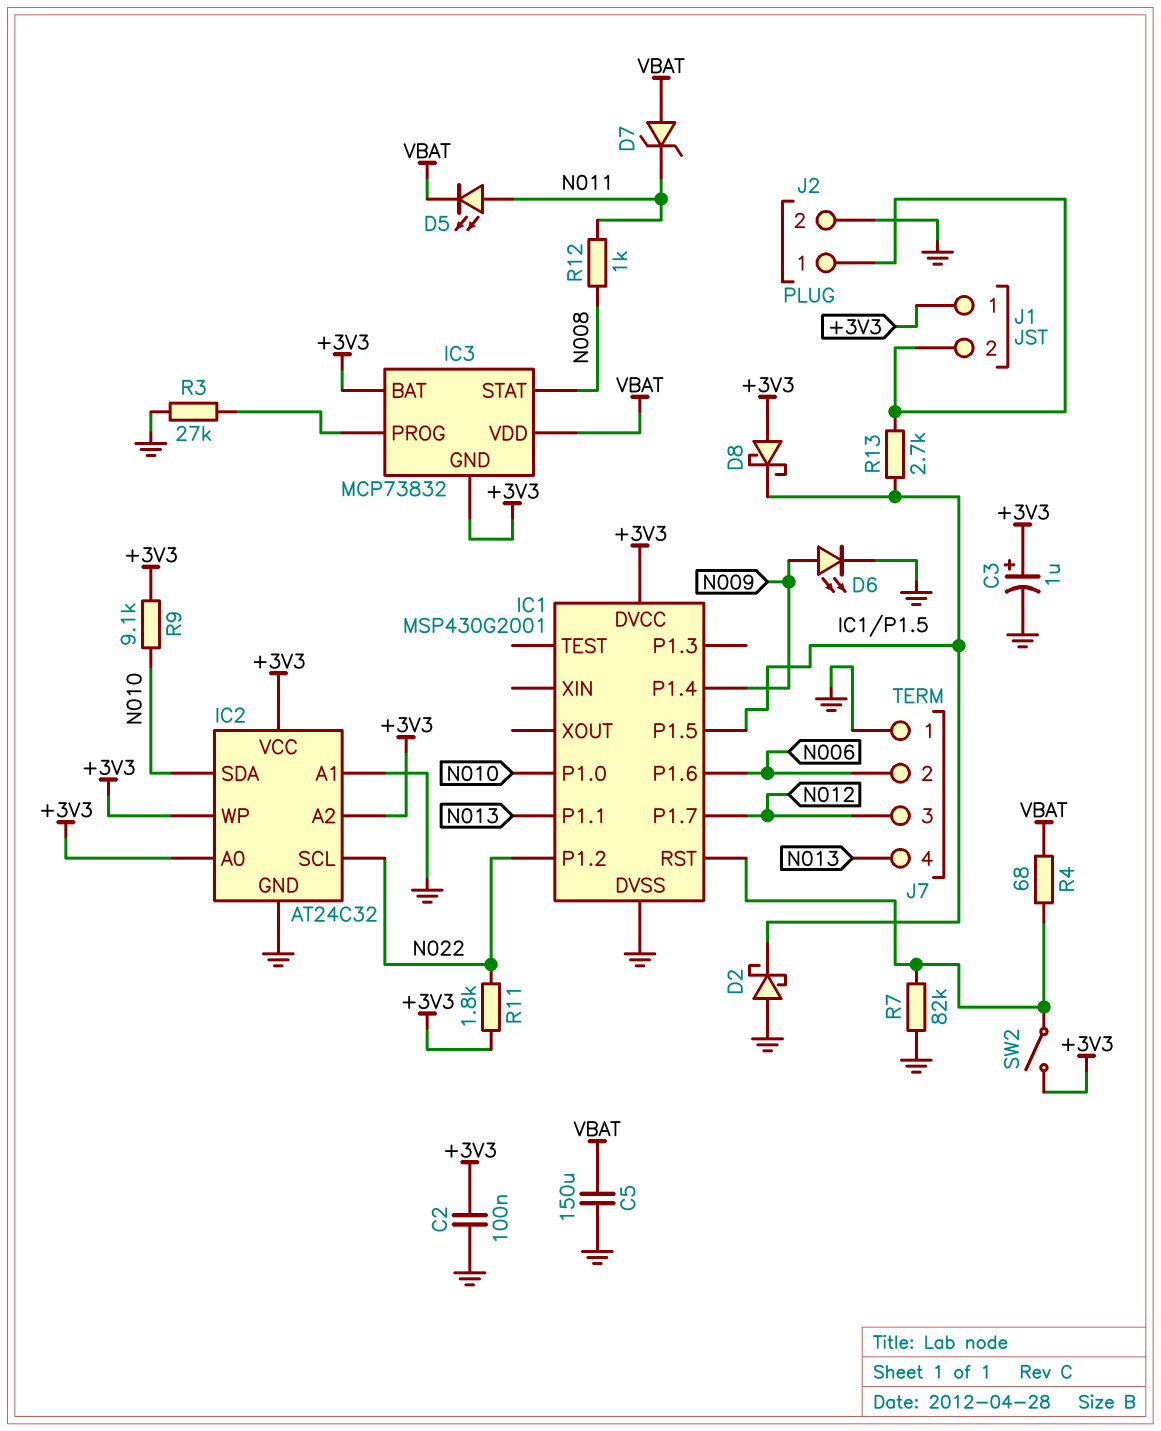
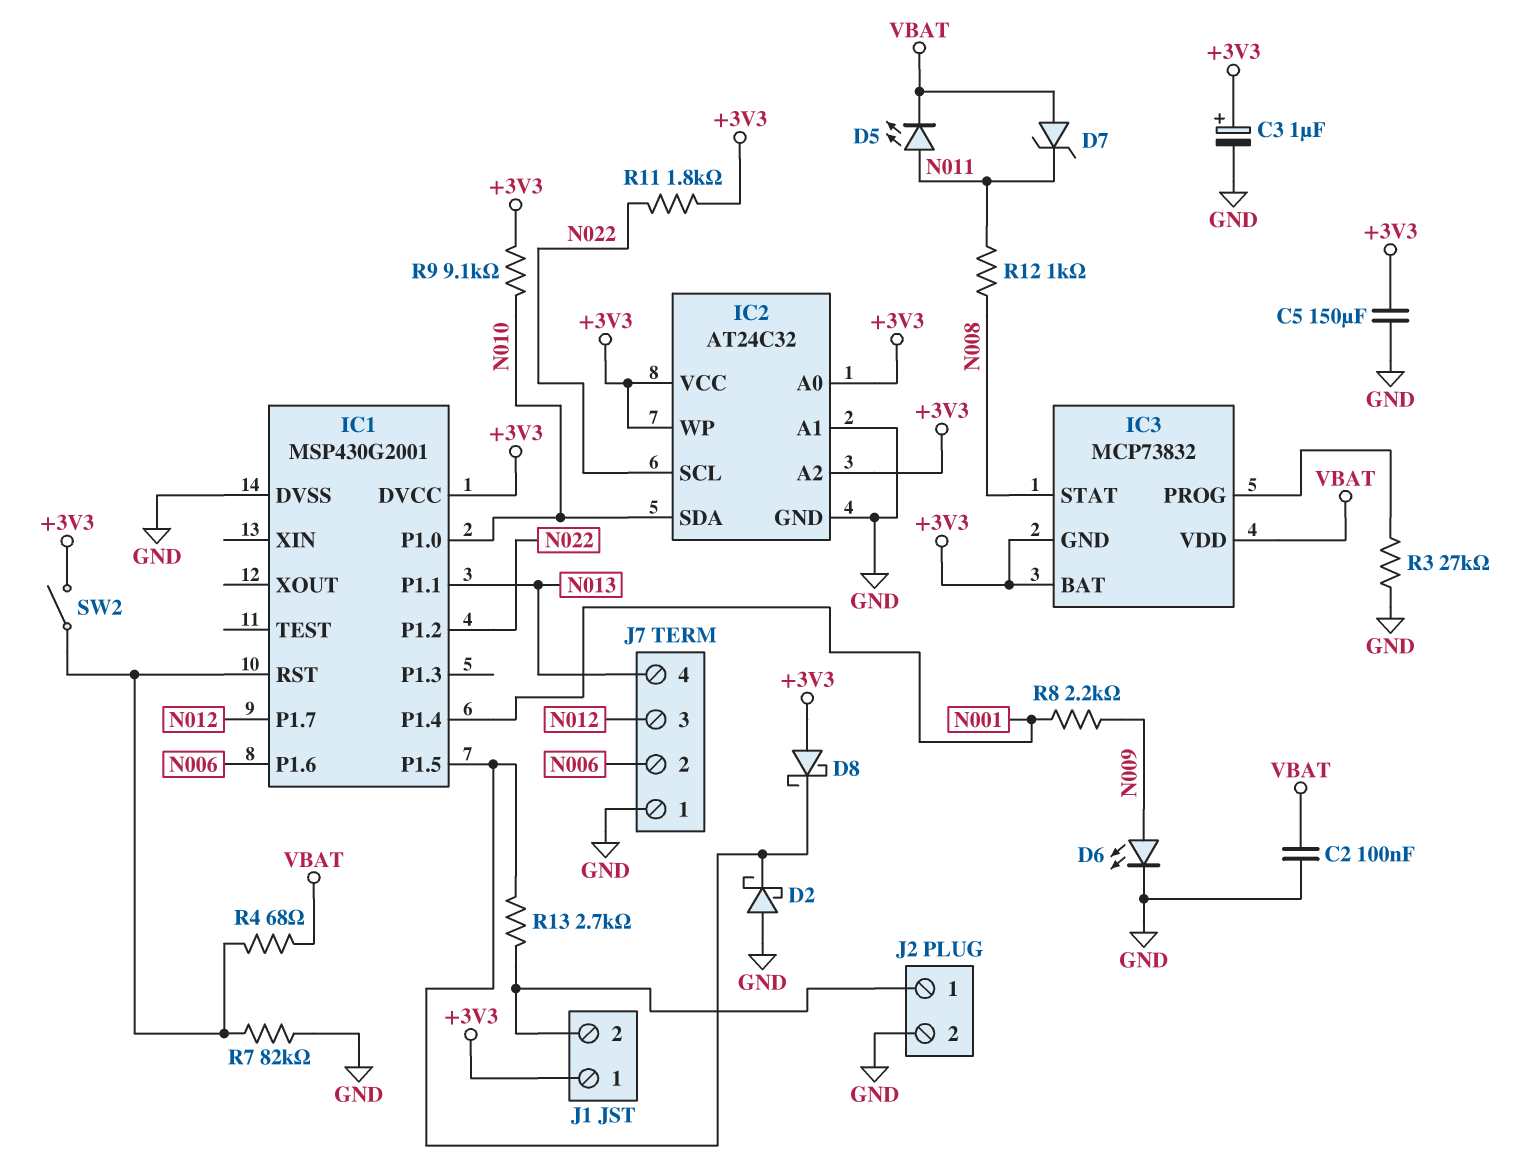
C2: 100nF (+3V3, GND) -> 100nF (GND, VBAT)
C5: 150uF (GND, VBAT) -> 150uF (+3V3, GND)
IC1 pin P1.4: N009 -> N001
R8: none -> 2.2k (N001, N009)

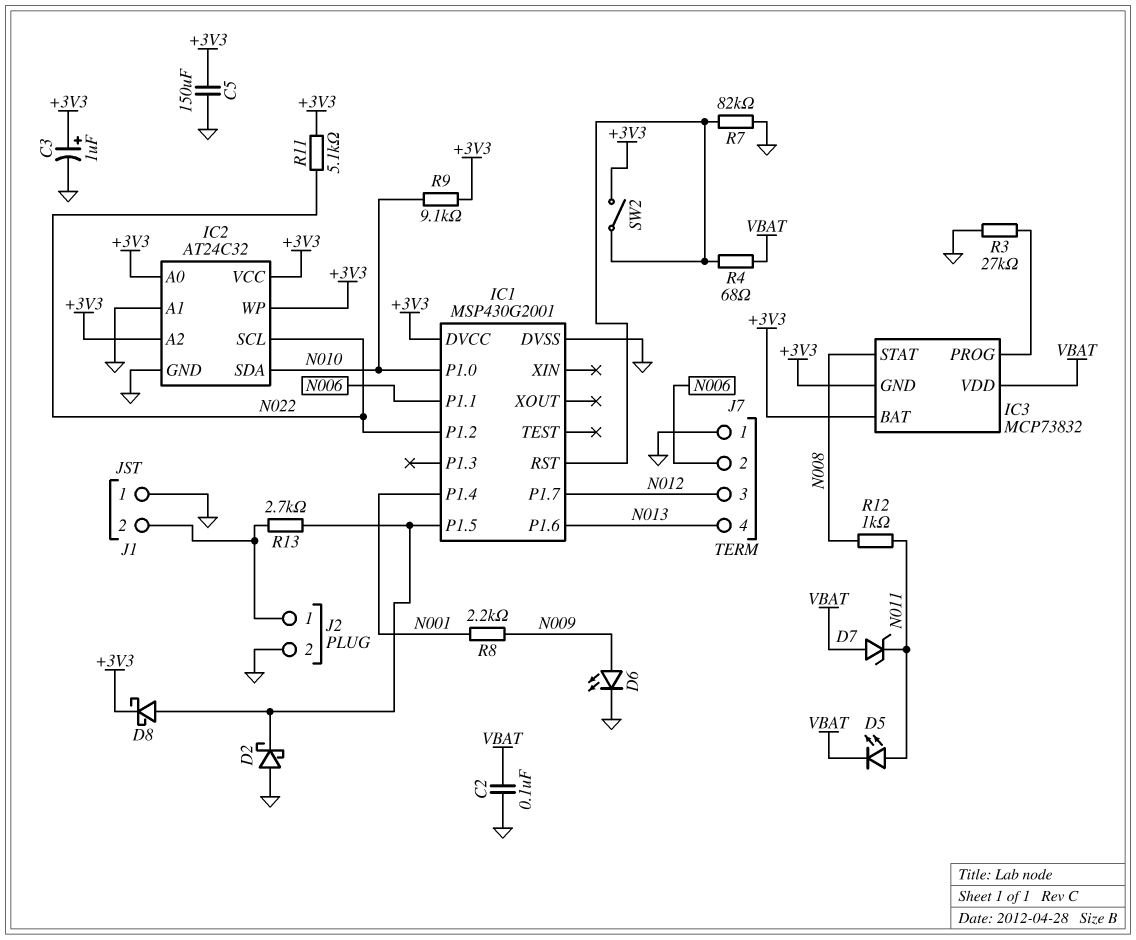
D8: schottky (A +3V3, K IC1/P1.5) -> schottky (A IC1/P1.5, K +3V3)
IC1 pin P1.1: N013 -> N006
IC1 pin P1.6: N006 -> N013
J1 pin 1: +3V3 -> GND
R11: 1.8k (+3V3, N022) -> 5.1k (+3V3, N022)

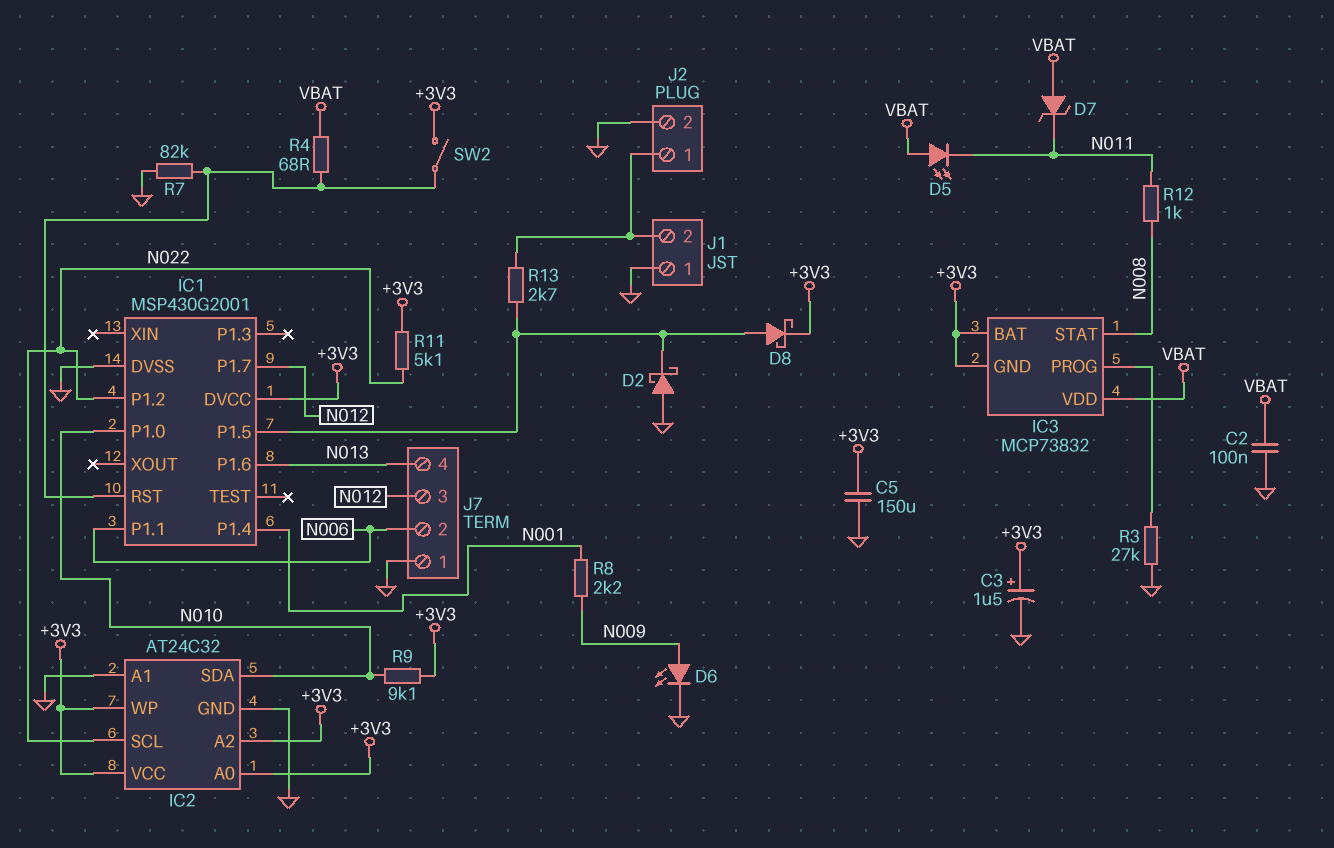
C3: 1uF (plus +3V3, minus GND) -> 1.5uF (plus +3V3, minus GND)
D5: LED (A N011, K VBAT) -> LED (A VBAT, K N011)

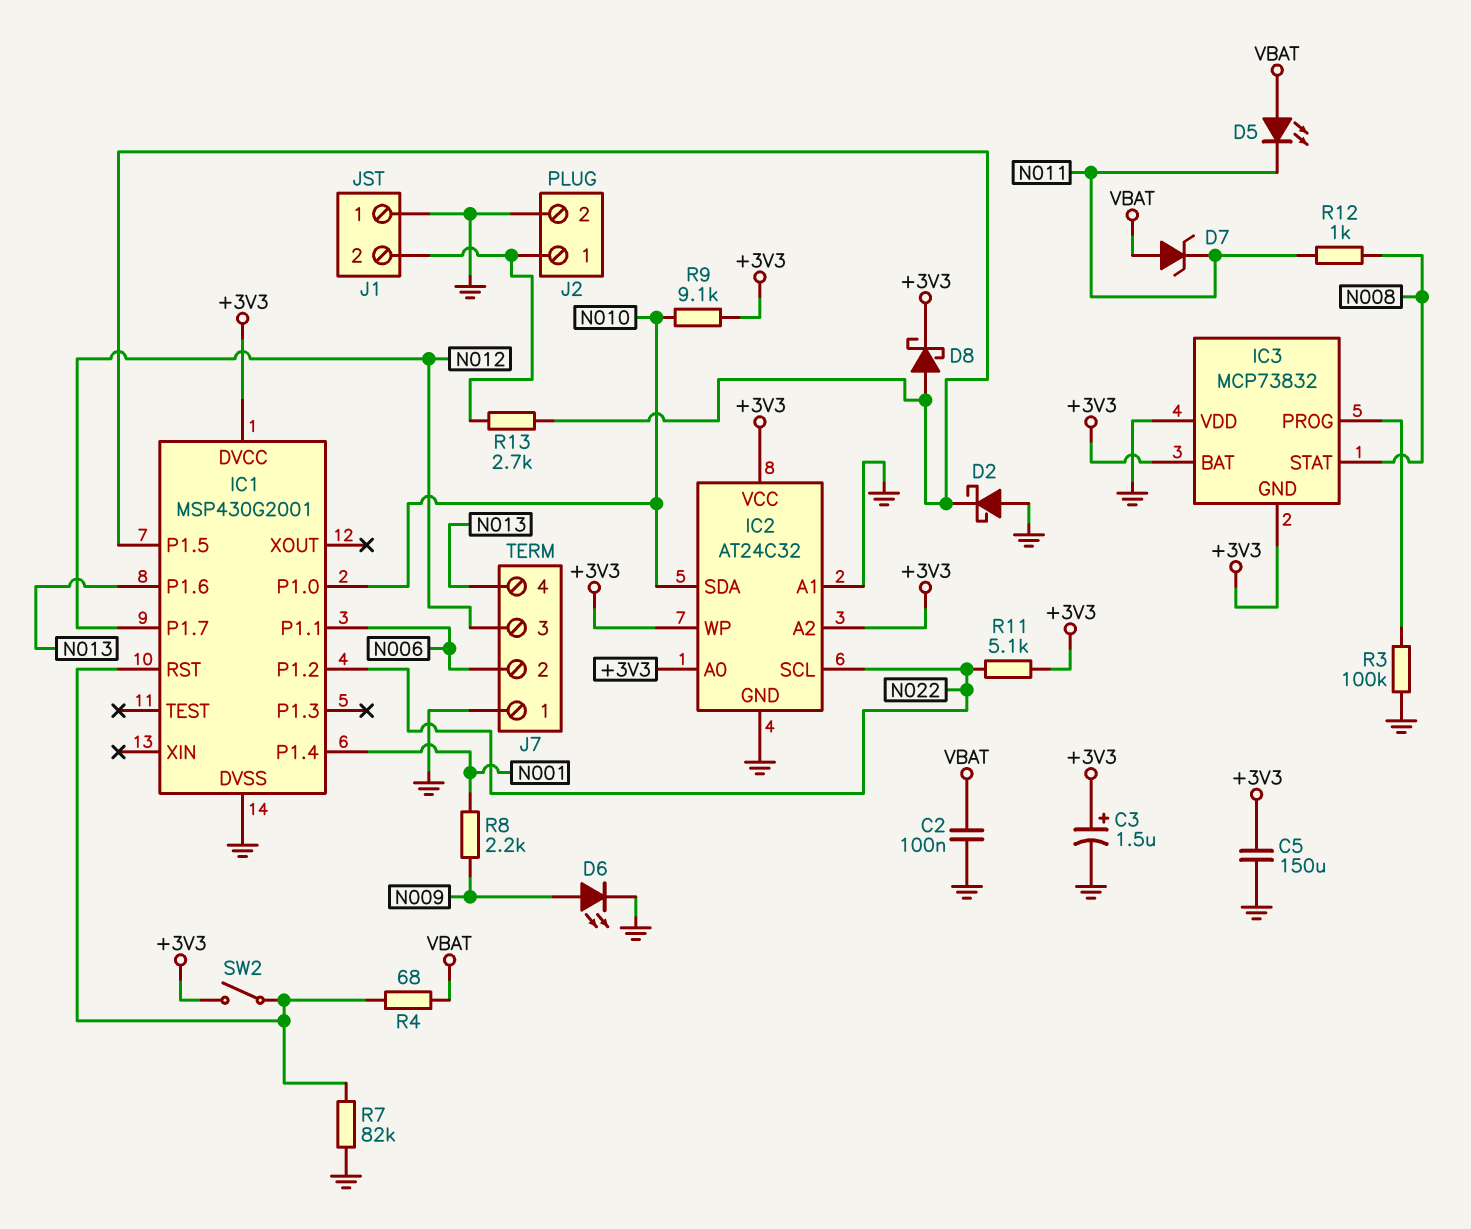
IC3 pin VDD: VBAT -> GND
R3: 27k (GND, IC3/PROG) -> 100k (GND, IC3/PROG)

